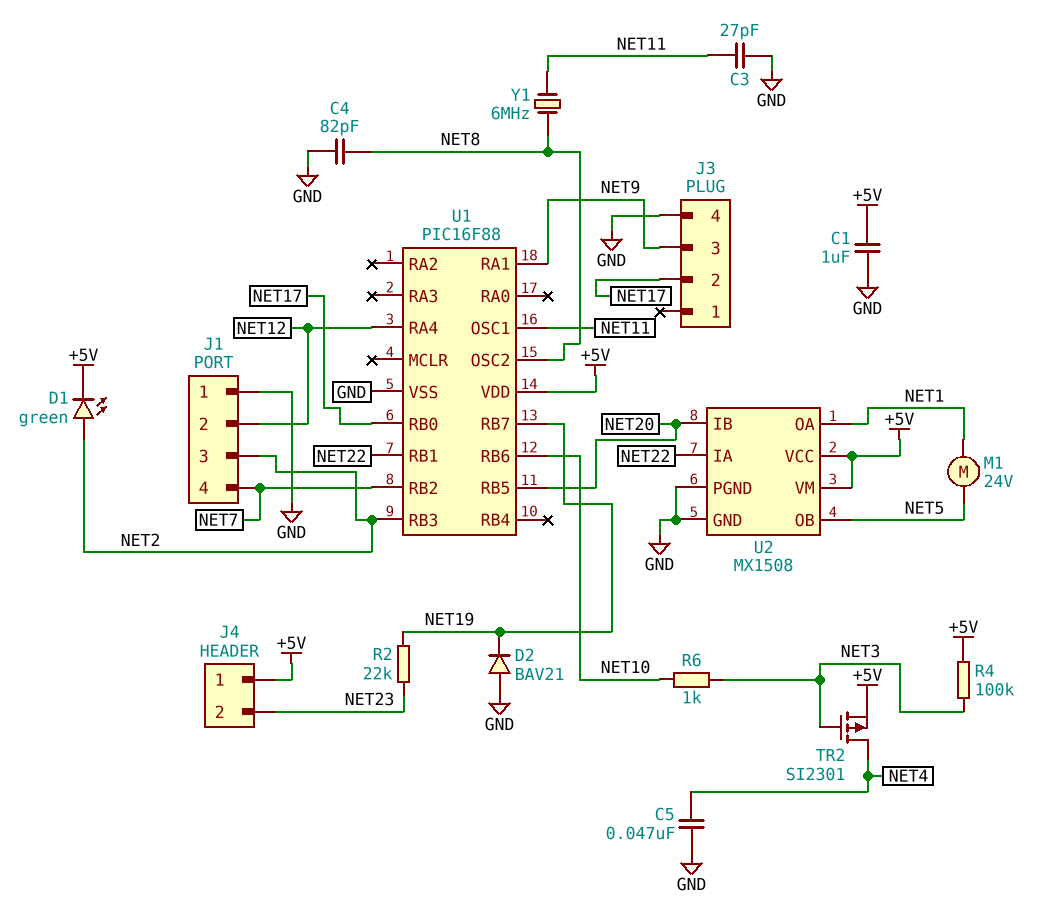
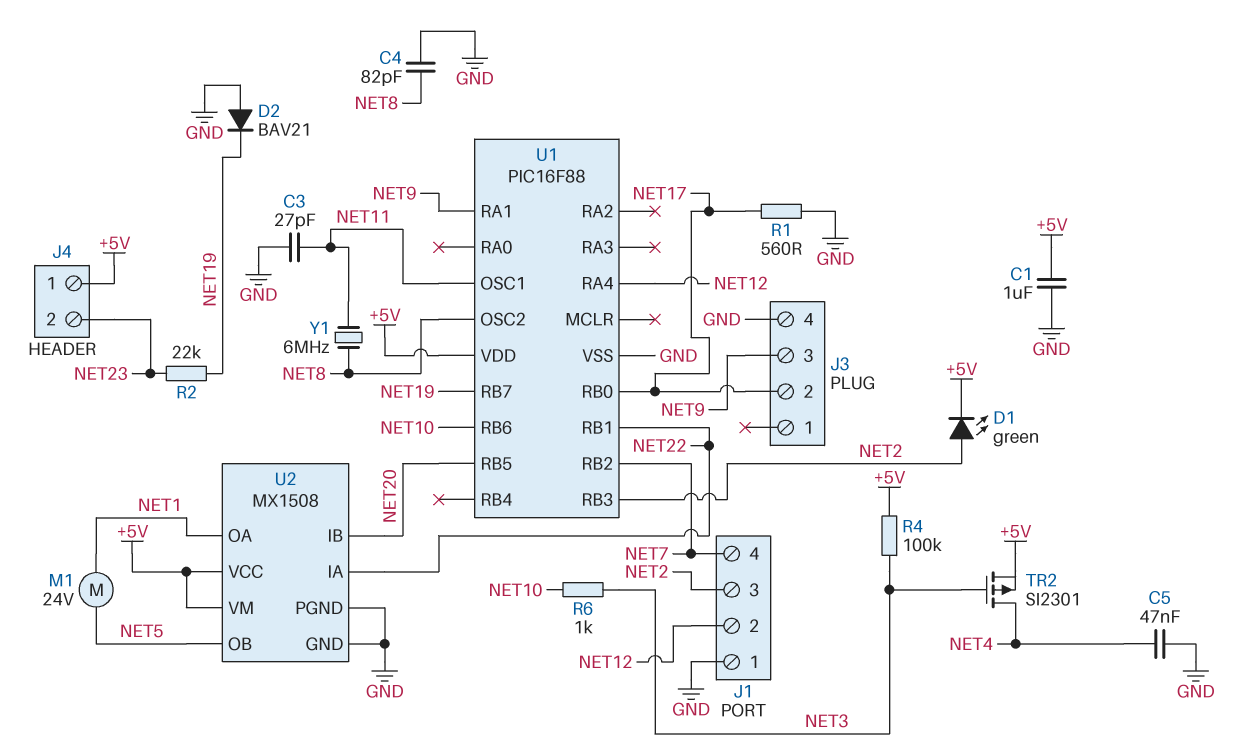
R1: none -> 560 (GND, NET17)

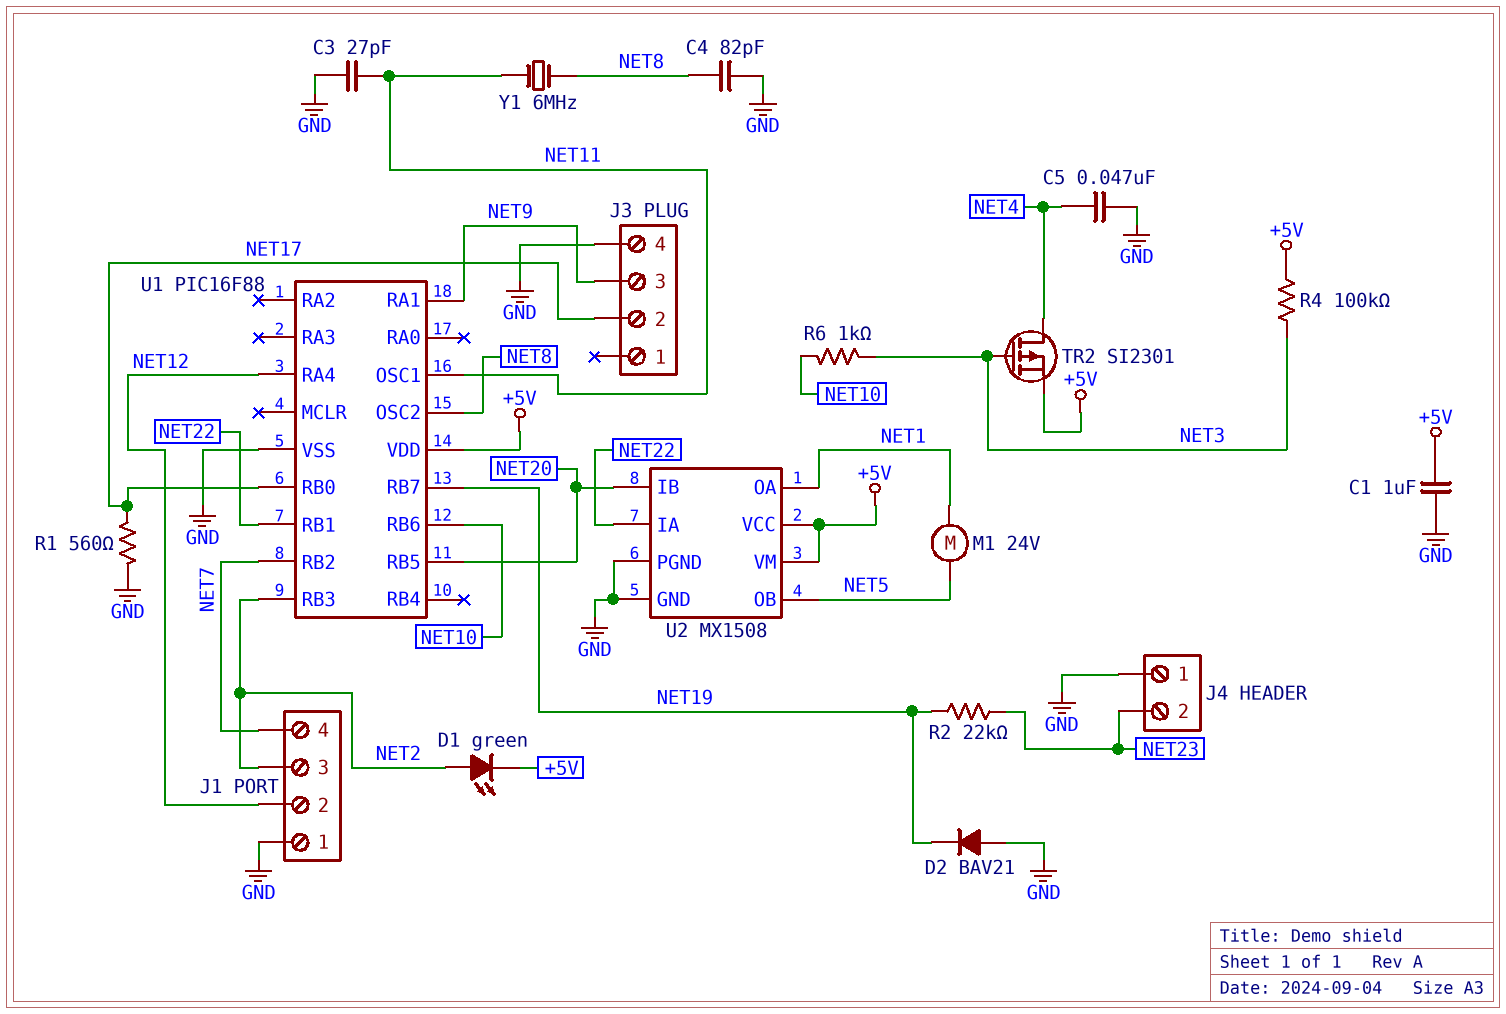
J4 pin 1: +5V -> GND

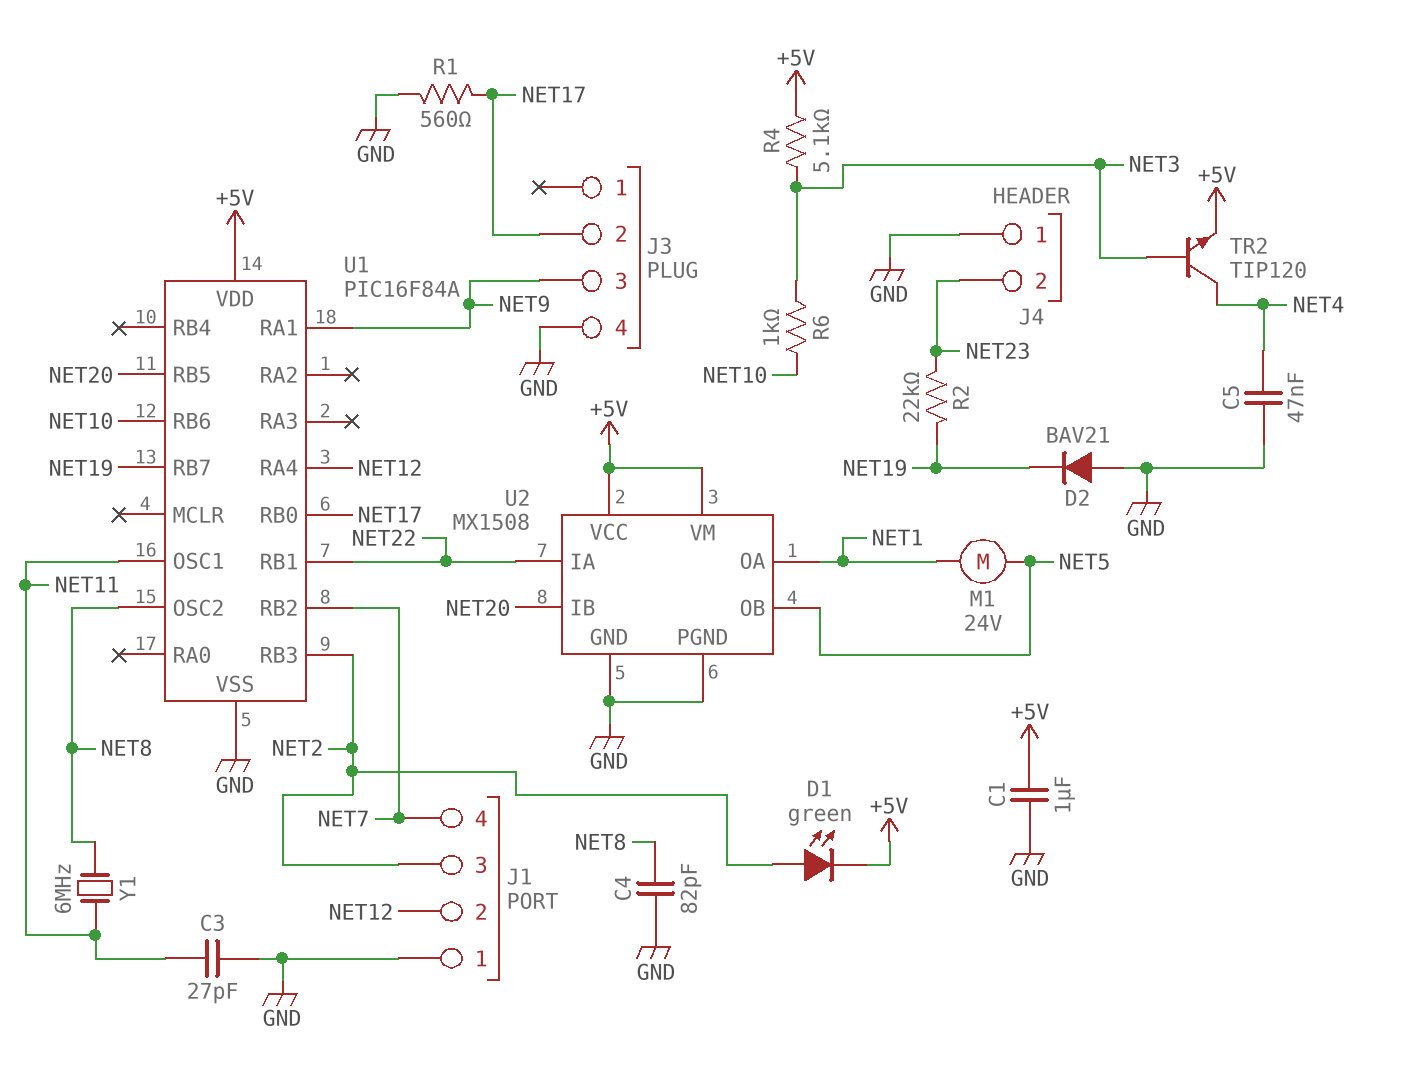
R4: 100k (+5V, NET3) -> 5.1k (+5V, NET3)
TR2: PMOS SI2301 (G NET3, D NET4, S +5V) -> NPN TIP120 (B NET3, C NET4, E +5V)
U1: PIC16F88 -> PIC16F84A

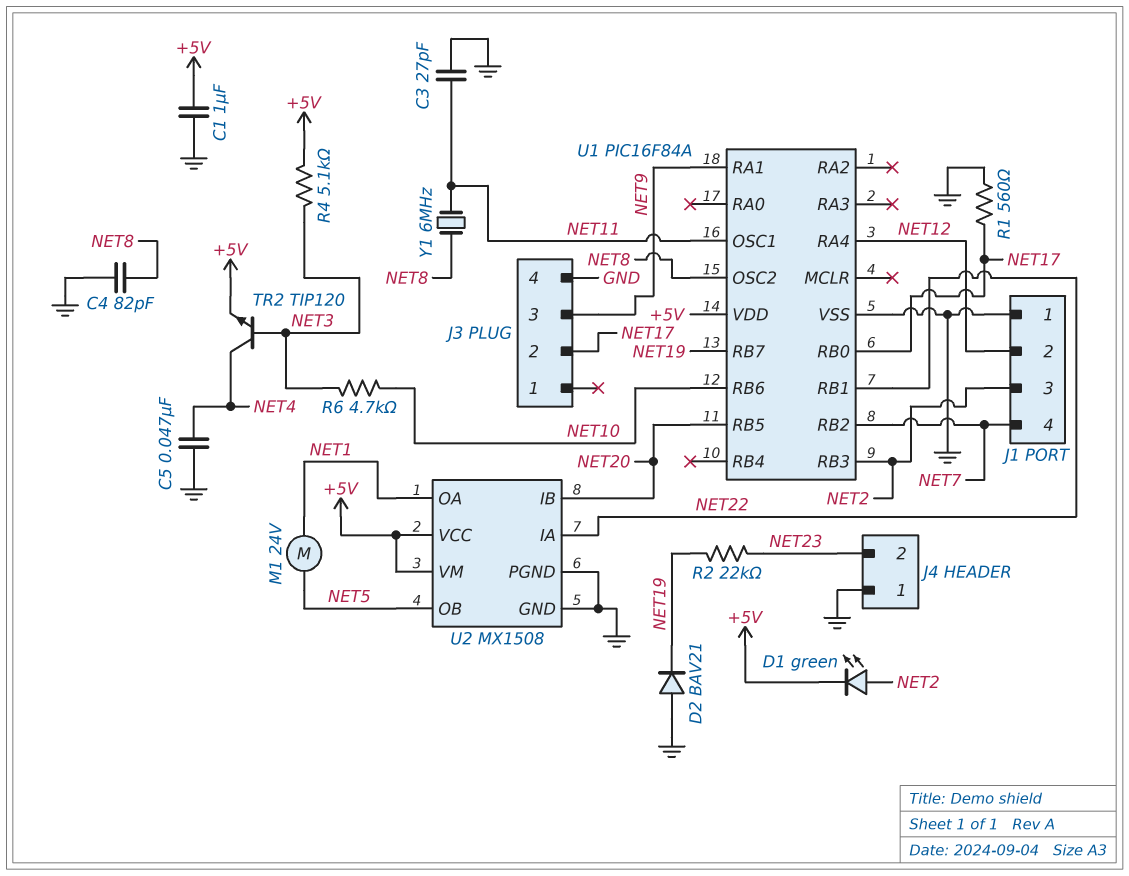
R6: 1k (NET3, NET10) -> 4.7k (NET3, NET10)

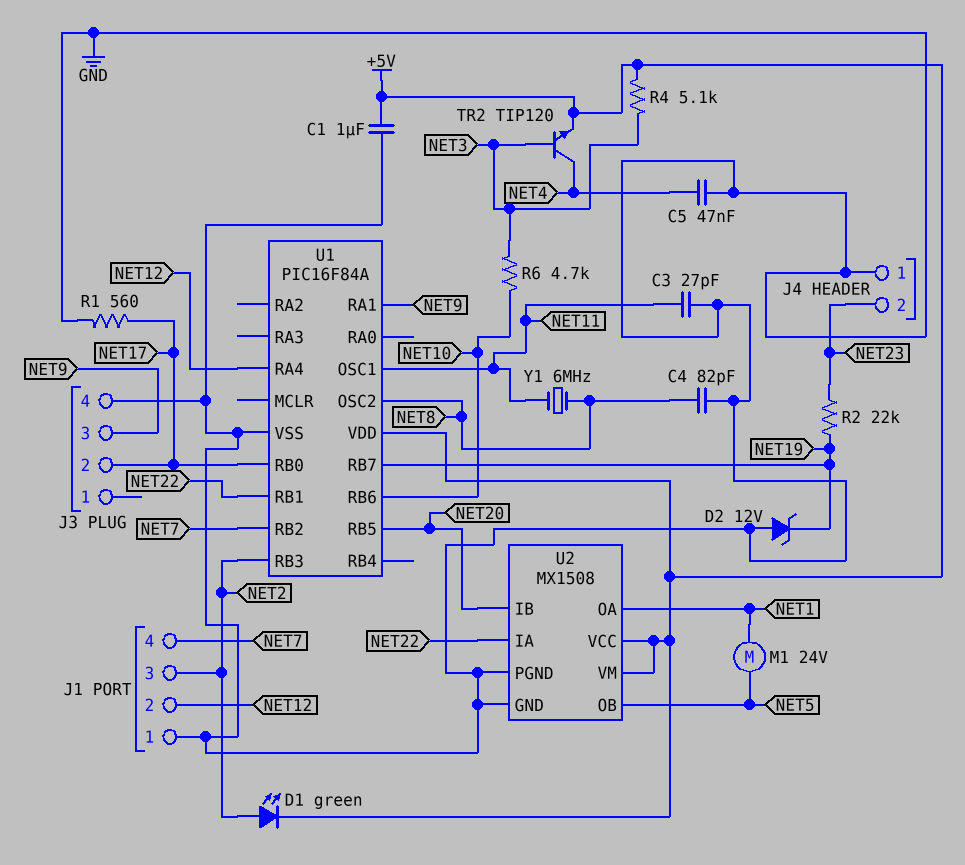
D2: diode BAV21 (A GND, K NET19) -> zener 12V (A GND, K NET19)

